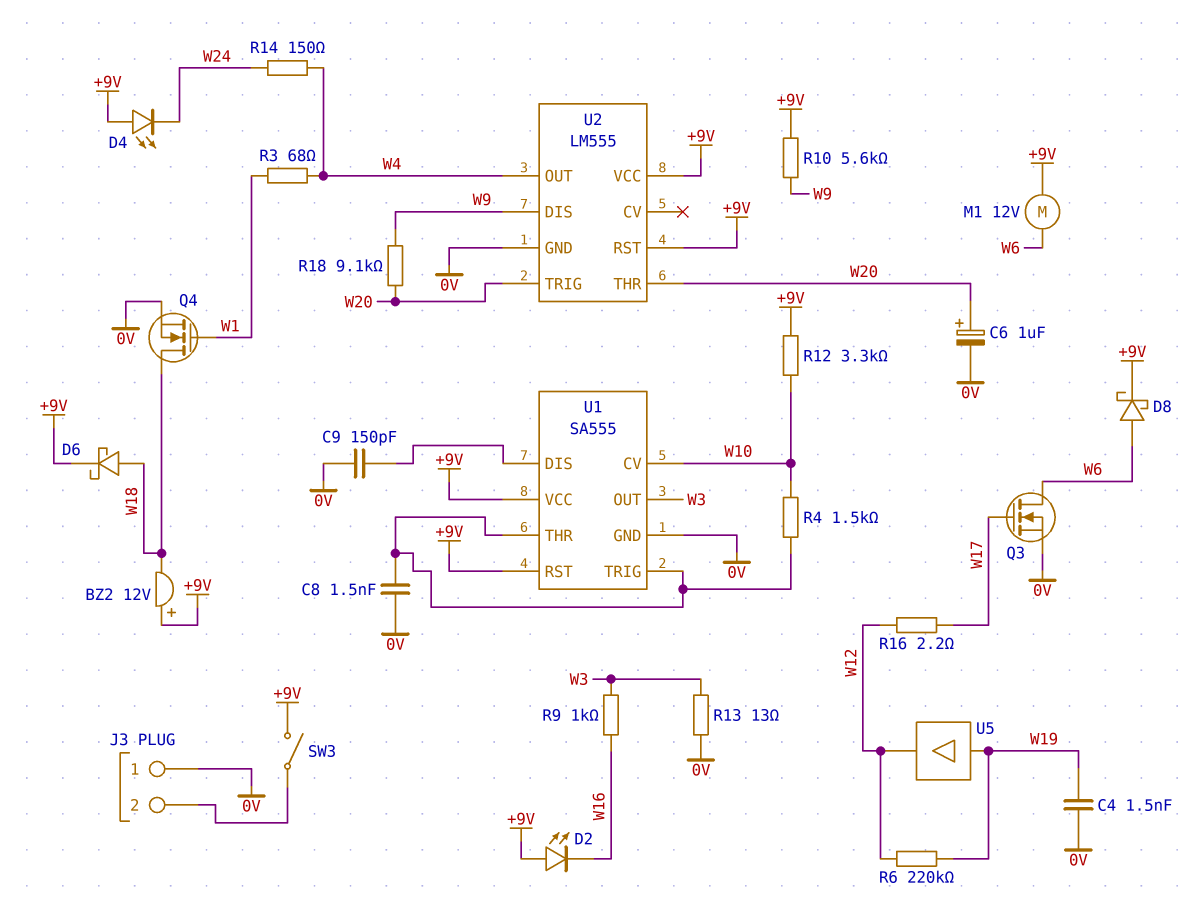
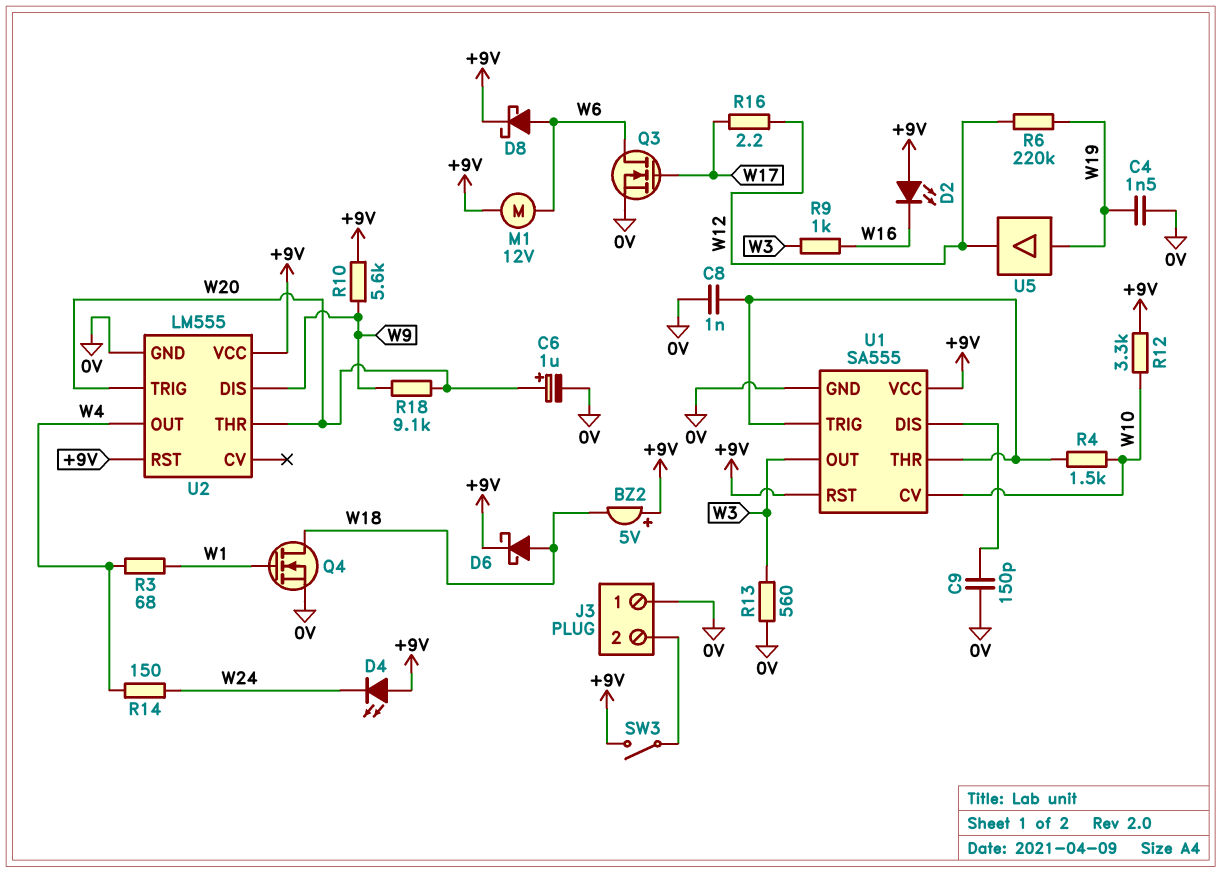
BZ2: buzzer 12V (plus +9V, minus W18) -> buzzer 5V (plus +9V, minus W18)
C8: 1.5nF (0V, U1/THR) -> 1nF (0V, U1/THR)
R13: 13 (0V, W3) -> 560 (0V, W3)

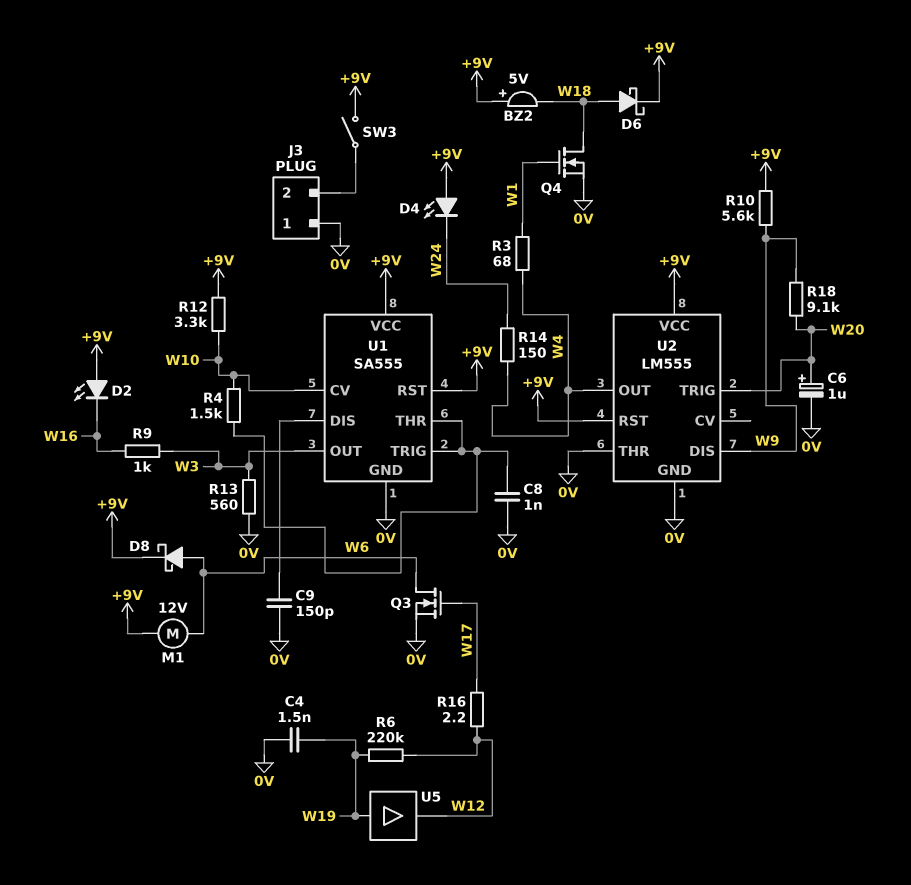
U2 pin THR: W20 -> 0V

